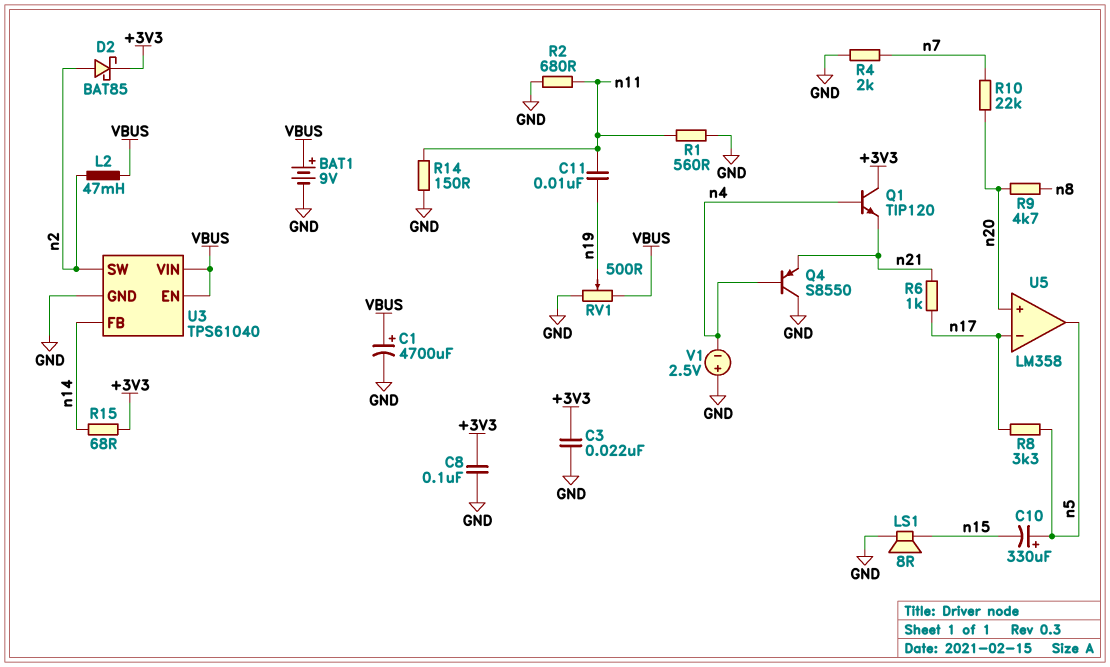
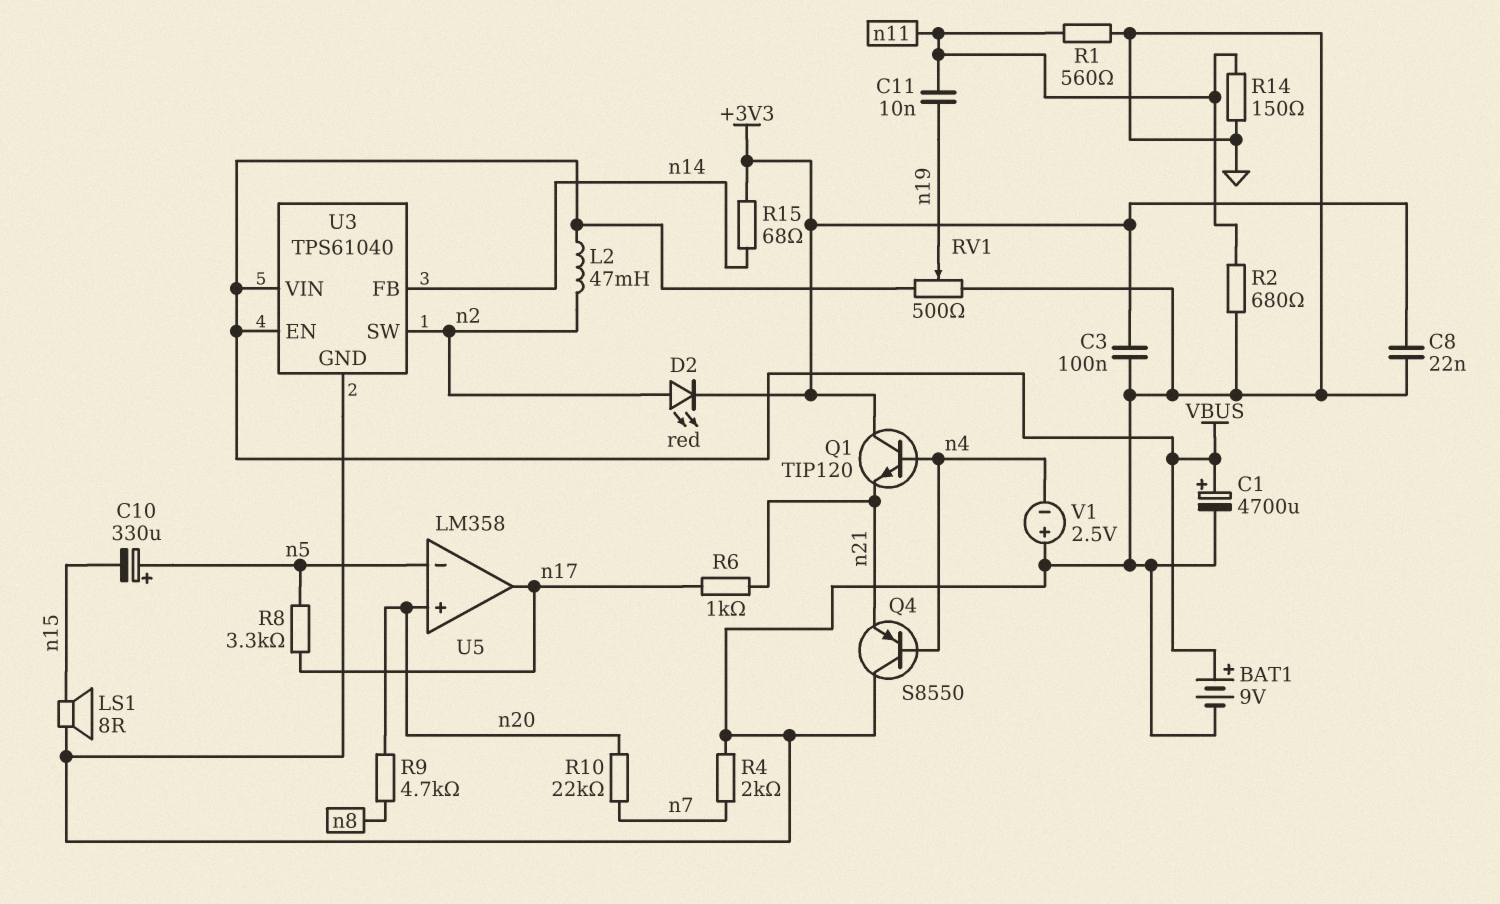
C3: 22nF (+3V3, GND) -> 100nF (+3V3, GND)
C8: 100nF (+3V3, GND) -> 22nF (+3V3, GND)
D2: schottky BAT85 (A n2, K +3V3) -> LED red (A n2, K +3V3)
U5 pin in-: n17 -> n5
U5 pin out: n5 -> n17

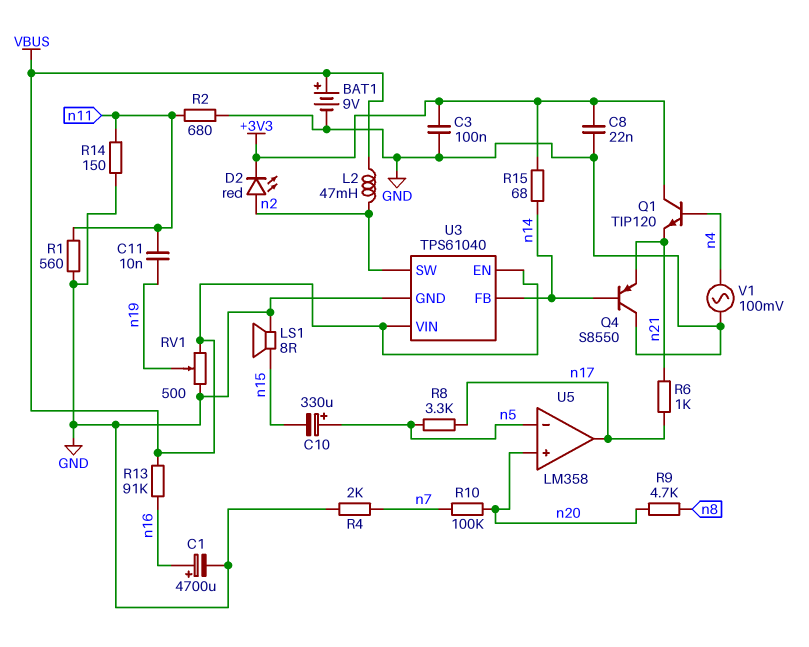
C1: 4700uF (plus VBUS, minus GND) -> 4700uF (plus n16, minus GND)
Q4: PNP S8550 (B n4, C GND, E n21) -> PNP S8550 (B n14, C GND, E n21)
R10: 22k (n7, n20) -> 100k (n7, n20)
R13: none -> 91k (VBUS, n16)
V1: 2.5V (plus GND, minus n4) -> AC 100mV (GND, n4)

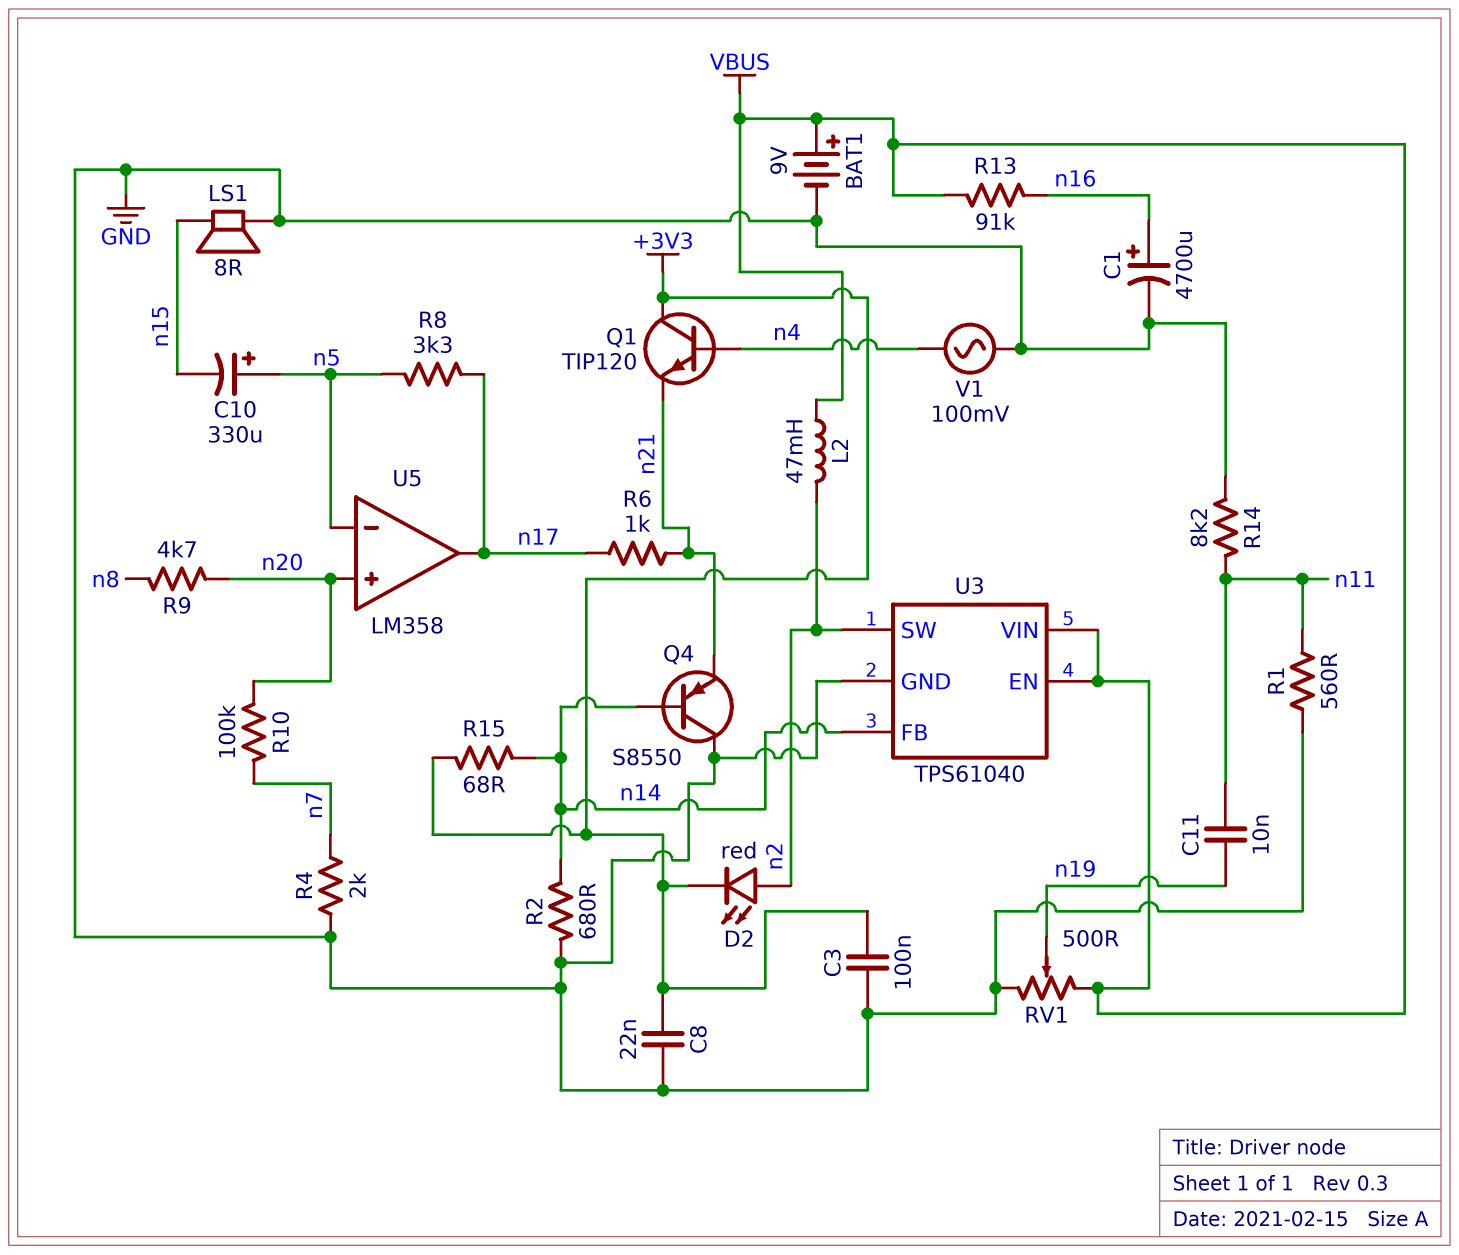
R2: 680 (GND, n11) -> 680 (GND, n14)
R14: 150 (GND, n11) -> 8.2k (GND, n11)

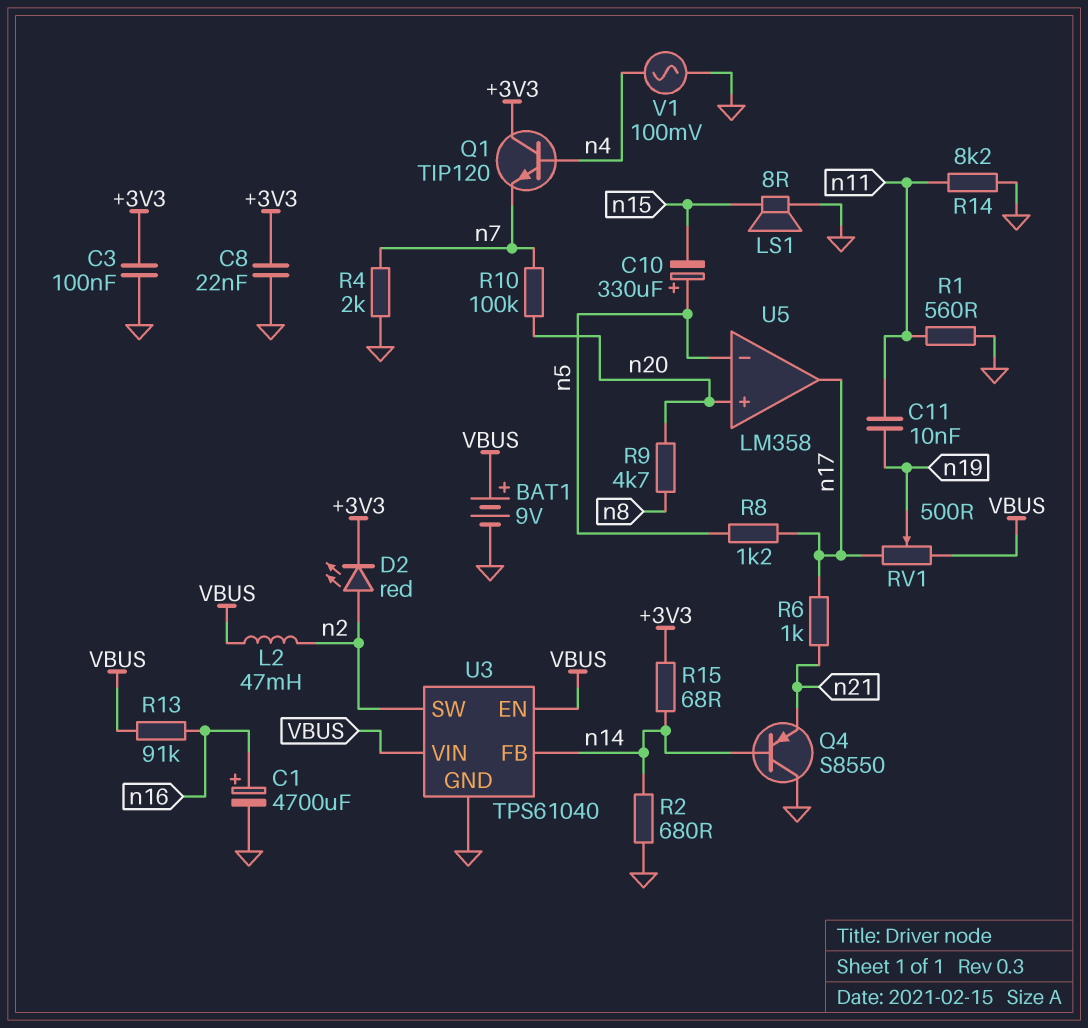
Q1: NPN TIP120 (B n4, C +3V3, E n21) -> NPN TIP120 (B n4, C +3V3, E n7)
R8: 3.3k (n5, n17) -> 1.2k (n5, n17)
RV1: 500 (GND, VBUS, wiper n19) -> 500 (VBUS, n17, wiper n19)

